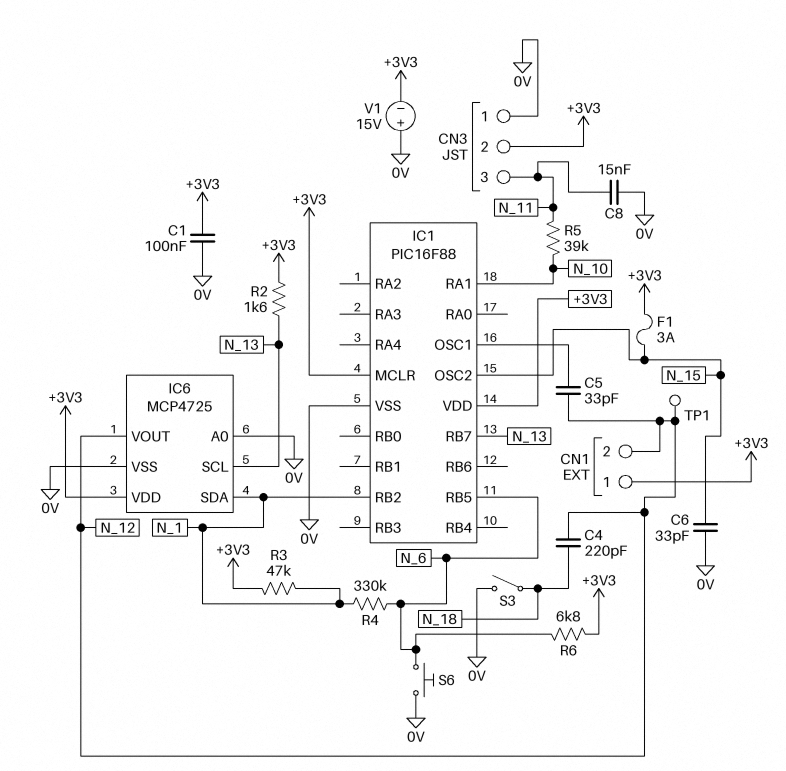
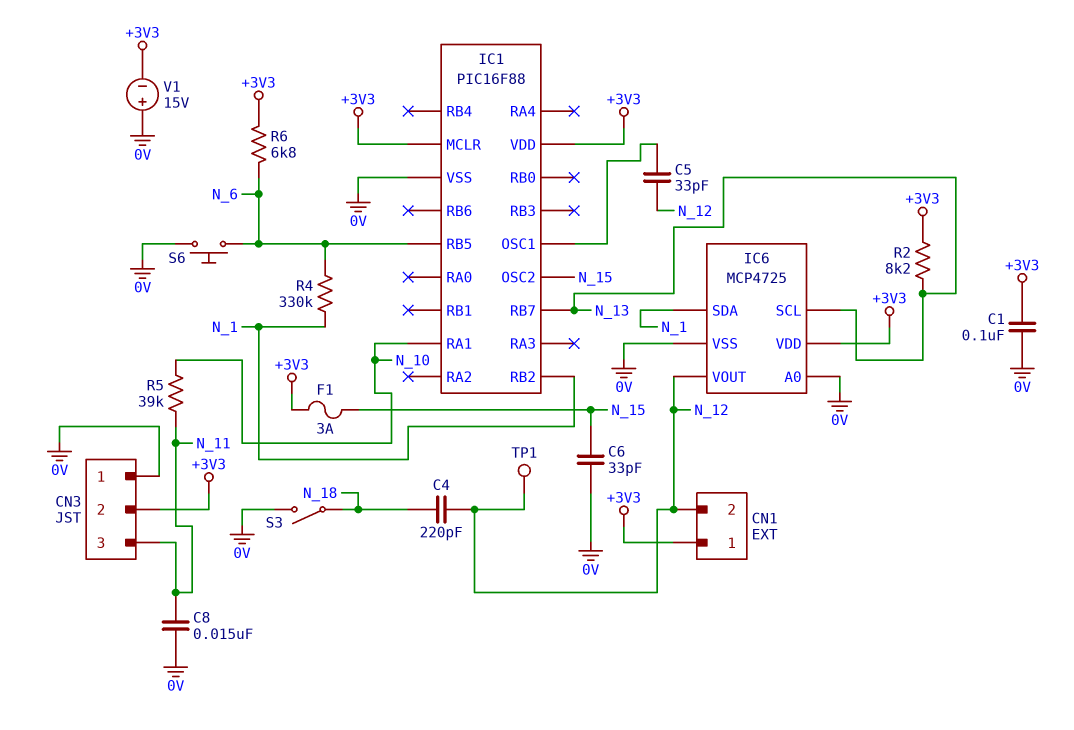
R2: 1.6k (+3V3, N_13) -> 8.2k (+3V3, N_13)
R3: 47k (+3V3, N_1) -> none

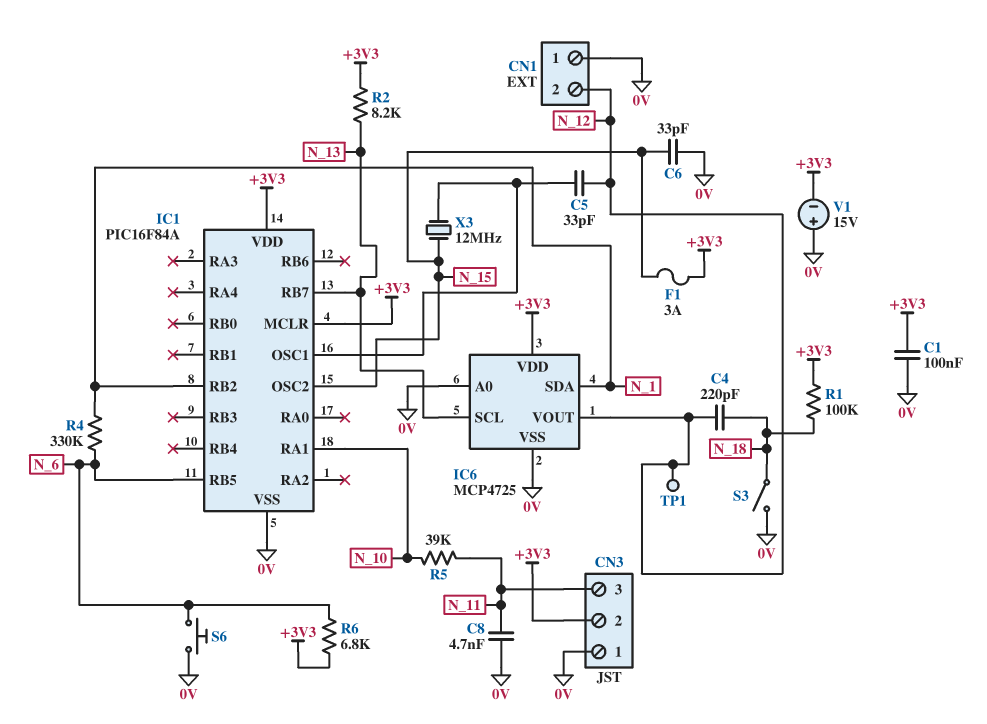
C8: 15nF (0V, N_11) -> 4.7nF (0V, N_11)
CN1 pin 1: +3V3 -> 0V
IC1: PIC16F88 -> PIC16F84A
R1: none -> 100k (+3V3, N_18)
X3: none -> 12MHz (IC1/OSC1, N_15)

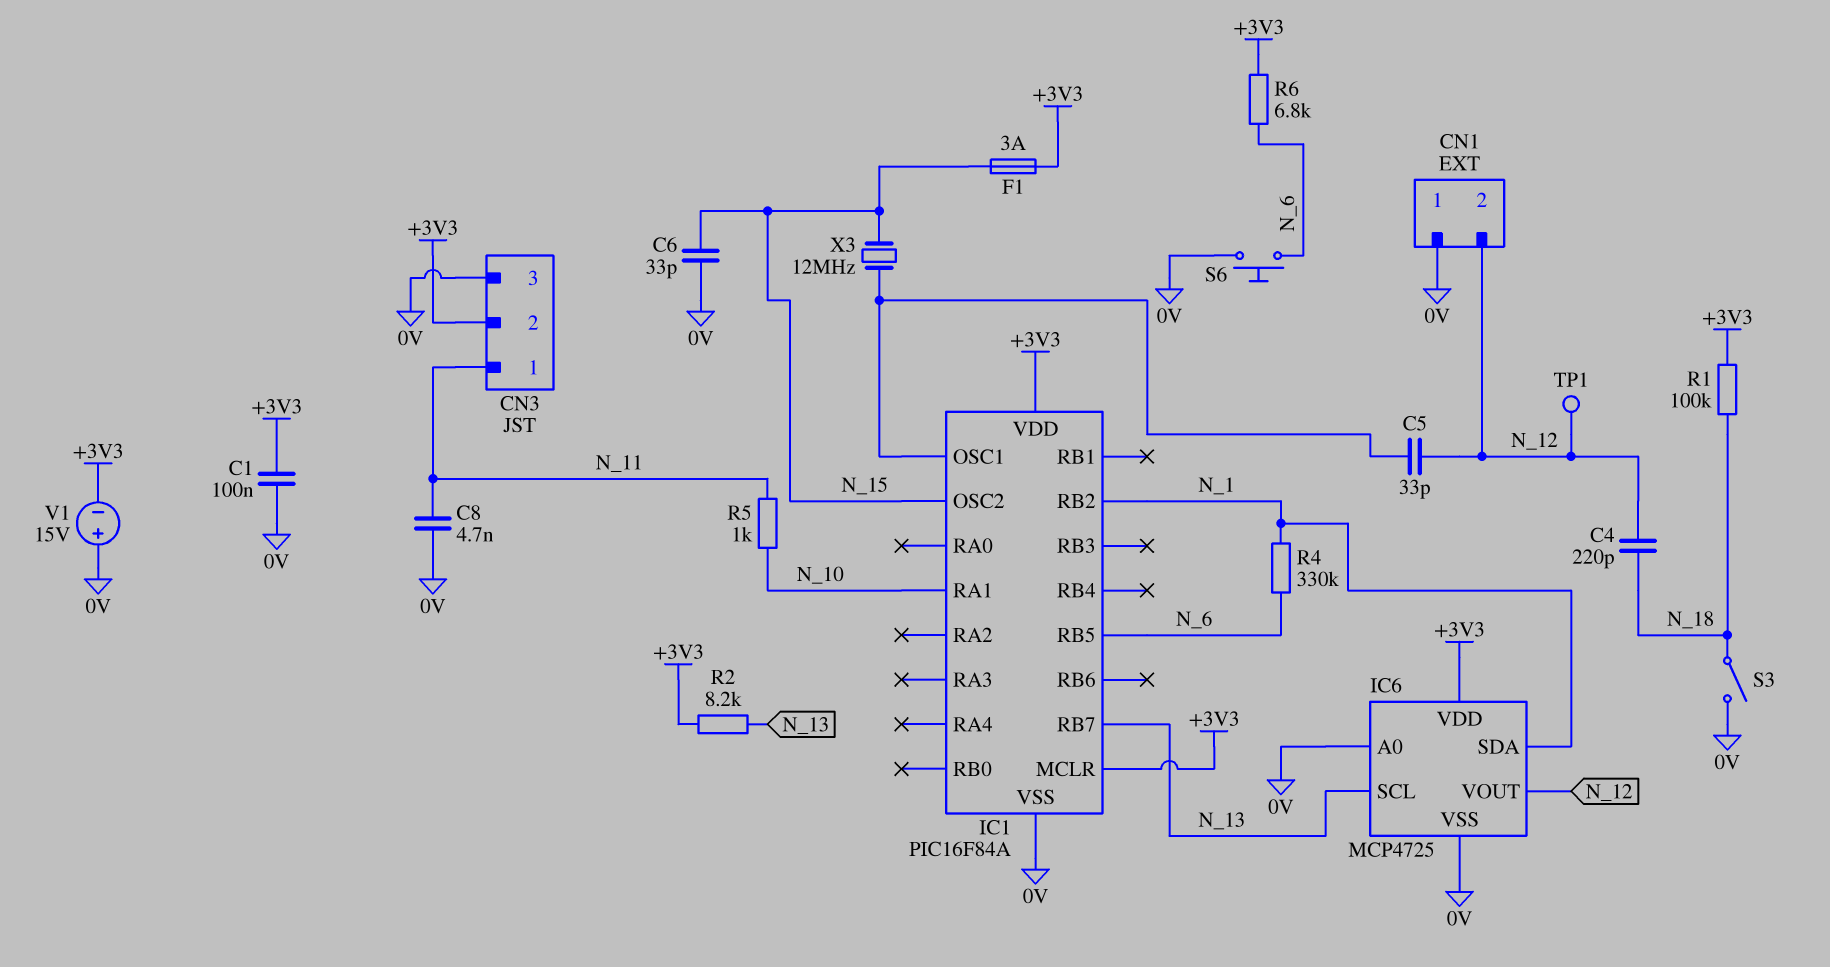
CN3 pin 1: 0V -> N_11
CN3 pin 3: N_11 -> 0V
R5: 39k (N_10, N_11) -> 1k (N_10, N_11)

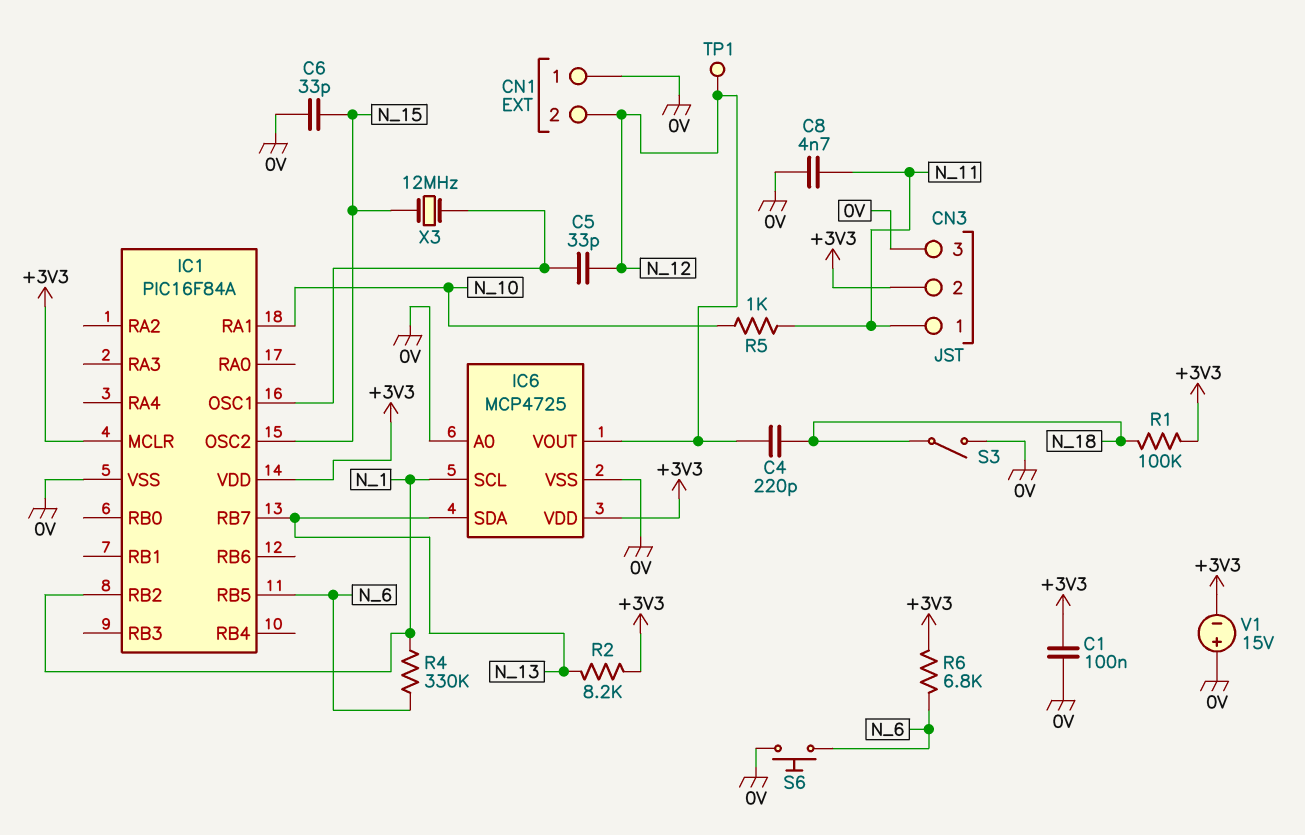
F1: 3A (+3V3, N_15) -> none
IC6 pin SCL: N_13 -> N_1
IC6 pin SDA: N_1 -> N_13

